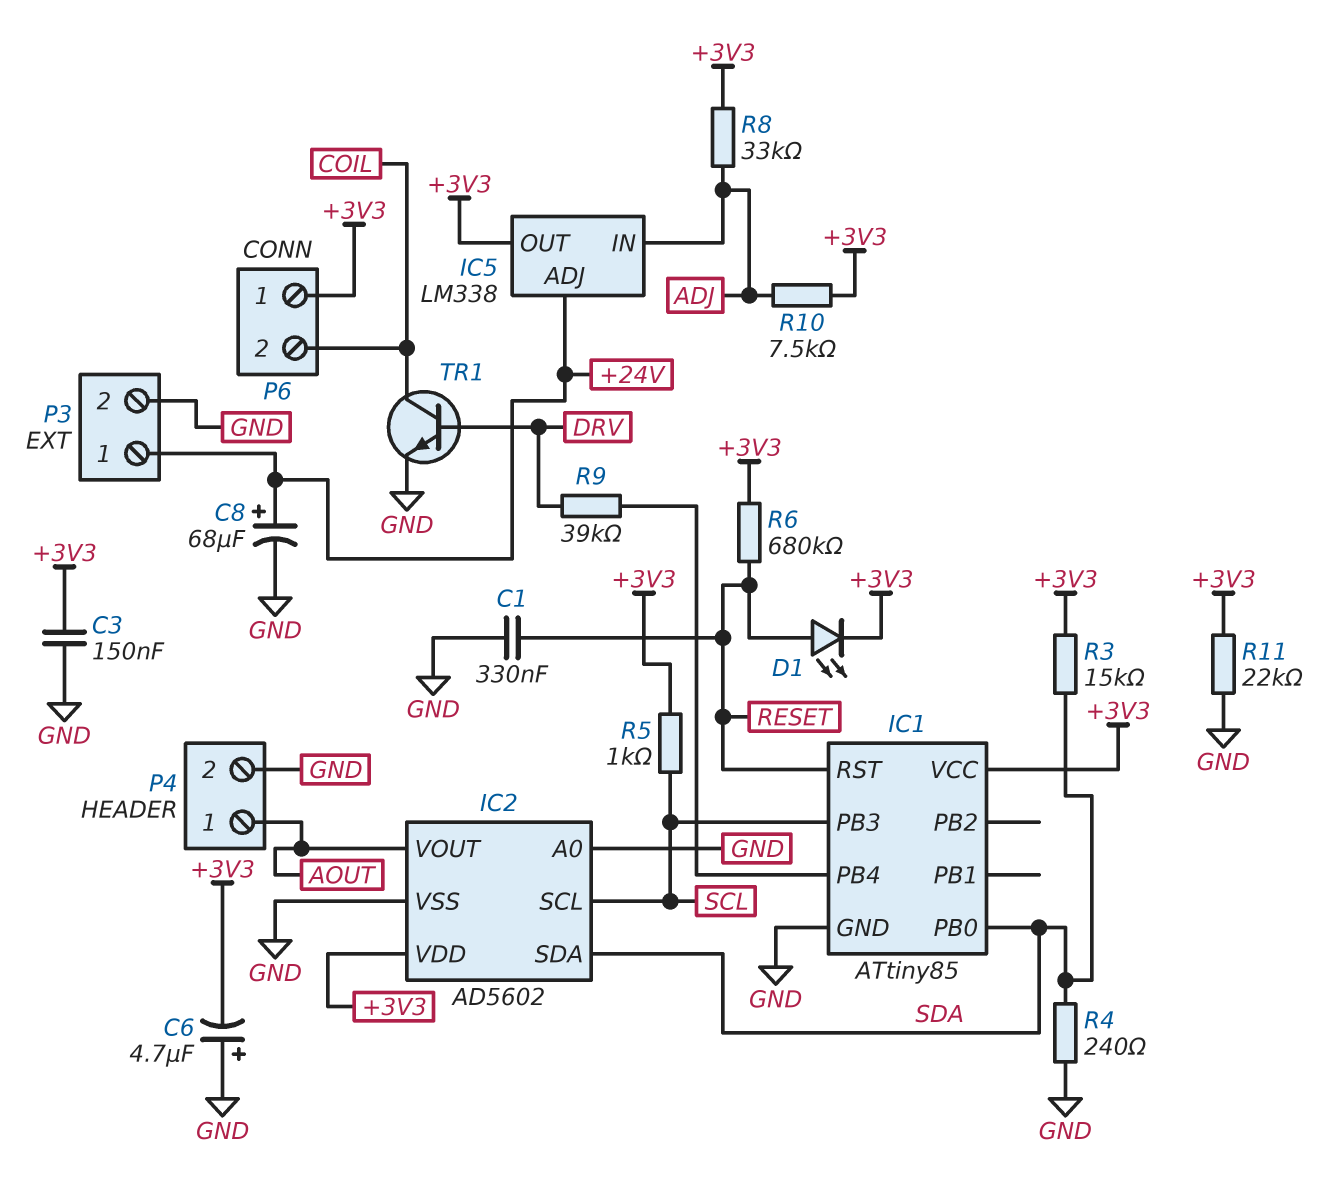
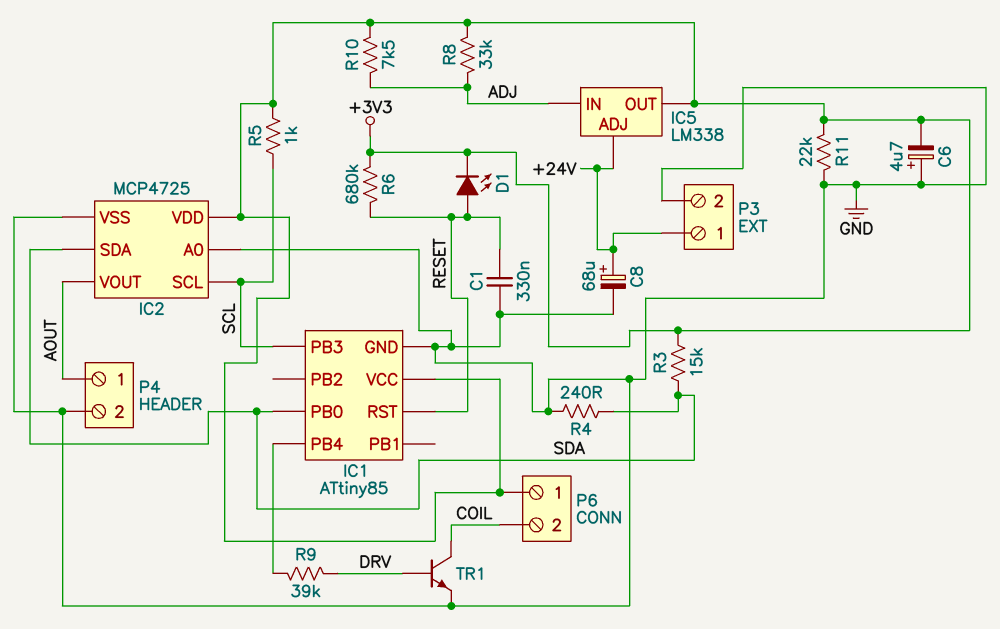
C3: 150nF (+3V3, GND) -> none
IC2: AD5602 -> MCP4725

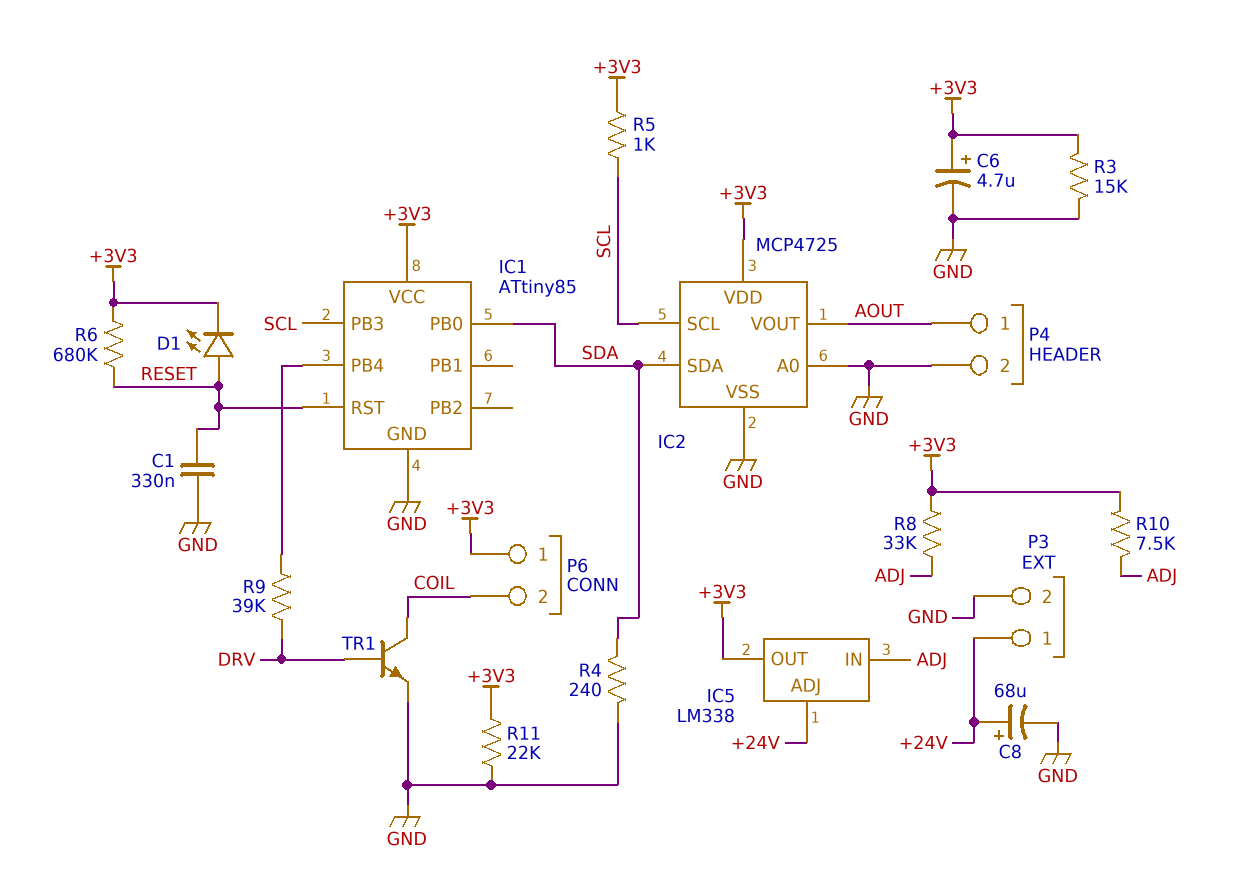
C6: 4.7uF (plus GND, minus +3V3) -> 4.7uF (plus +3V3, minus GND)
R3: 15k (+3V3, SDA) -> 15k (+3V3, GND)

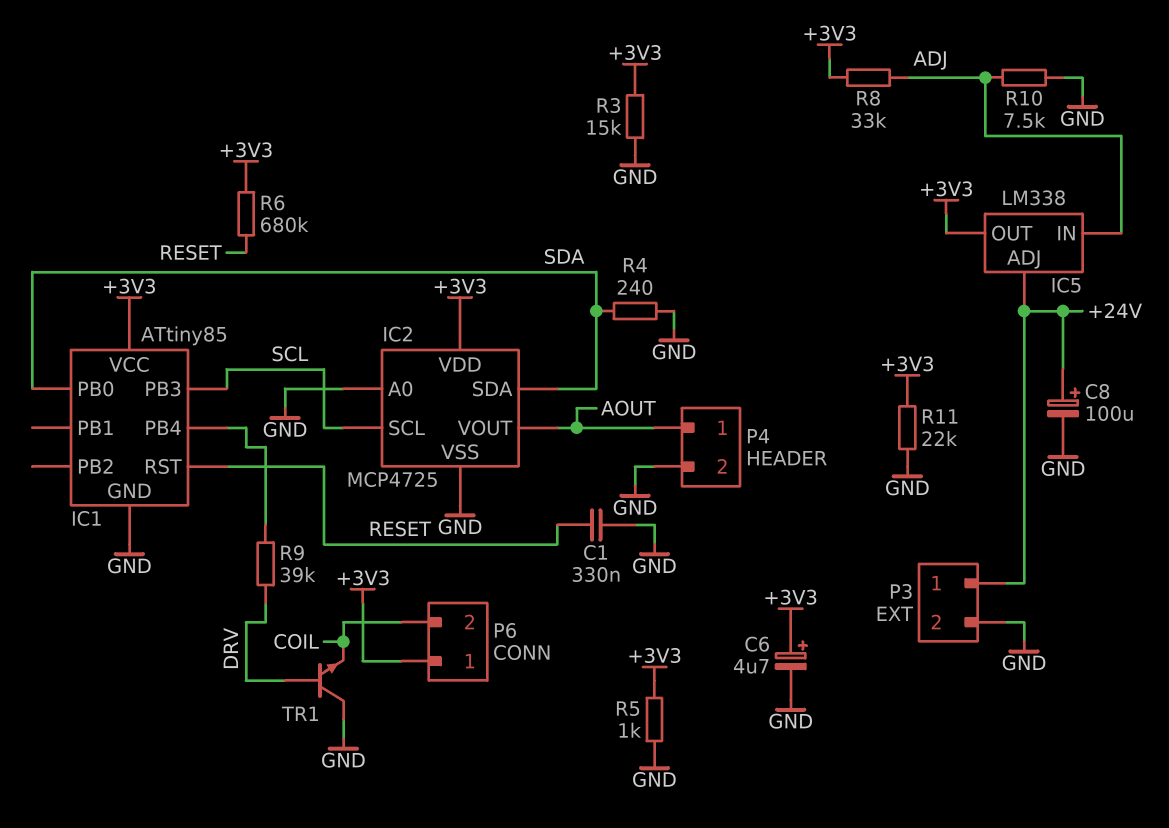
C8: 68uF (plus +24V, minus GND) -> 100uF (plus +24V, minus GND)
D1: LED (A RESET, K +3V3) -> none
R5: 1k (+3V3, SCL) -> 1k (+3V3, GND)
R10: 7.5k (+3V3, ADJ) -> 7.5k (ADJ, GND)
TR1: NPN (B DRV, C COIL, E GND) -> NPN (B DRV, C GND, E COIL)

